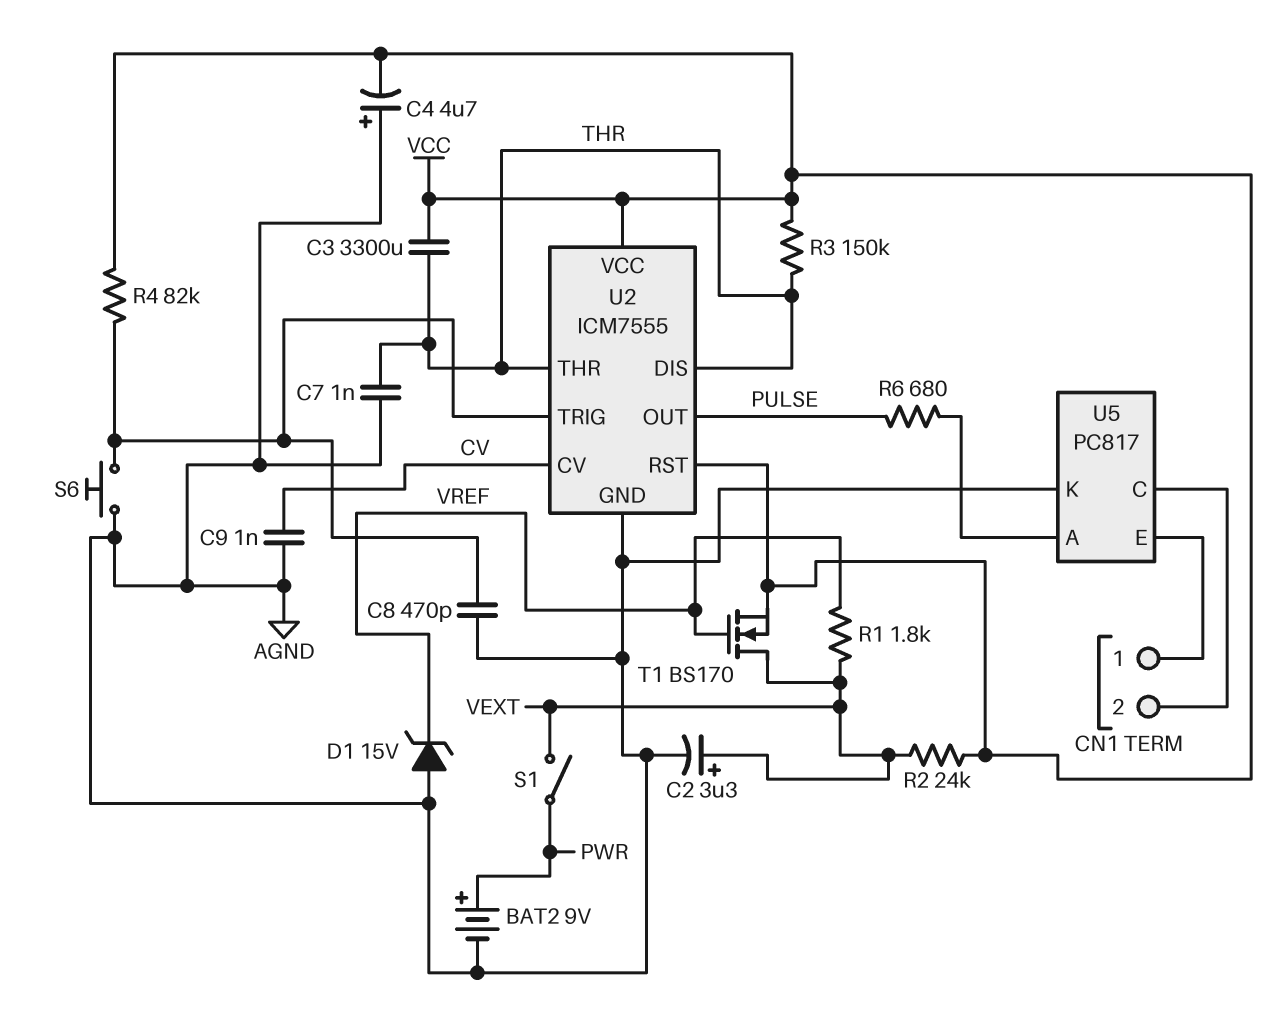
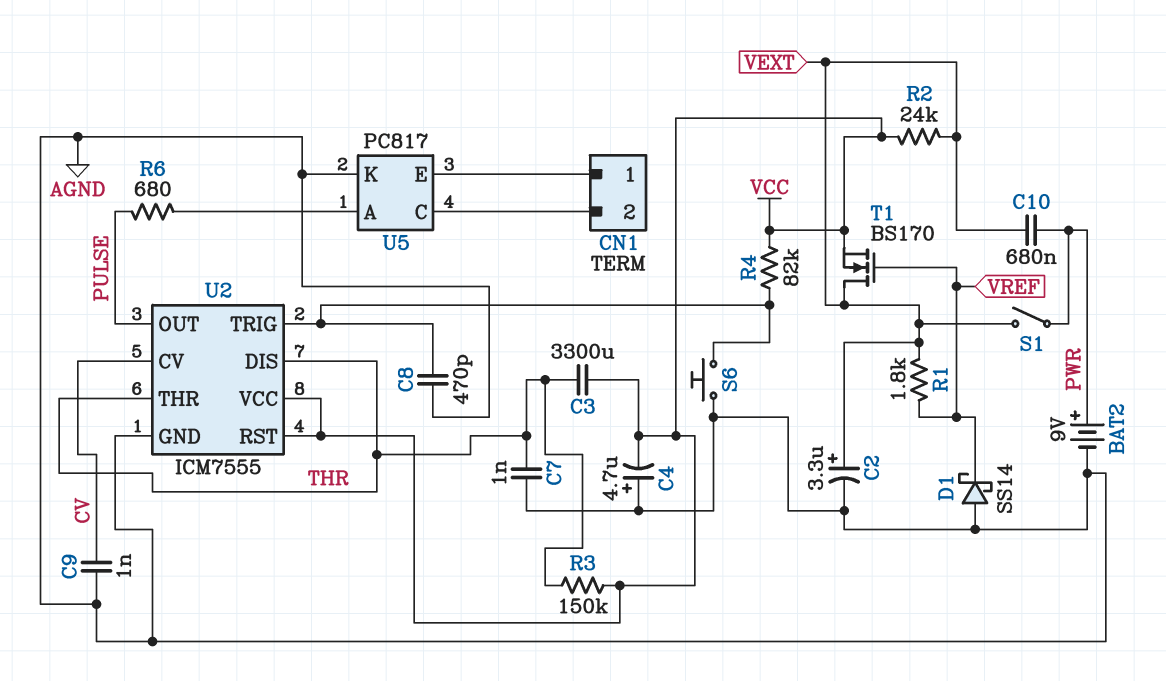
C10: none -> 680nF (PWR, VEXT)
D1: zener 15V (A AGND, K VREF) -> schottky SS14 (A AGND, K VREF)

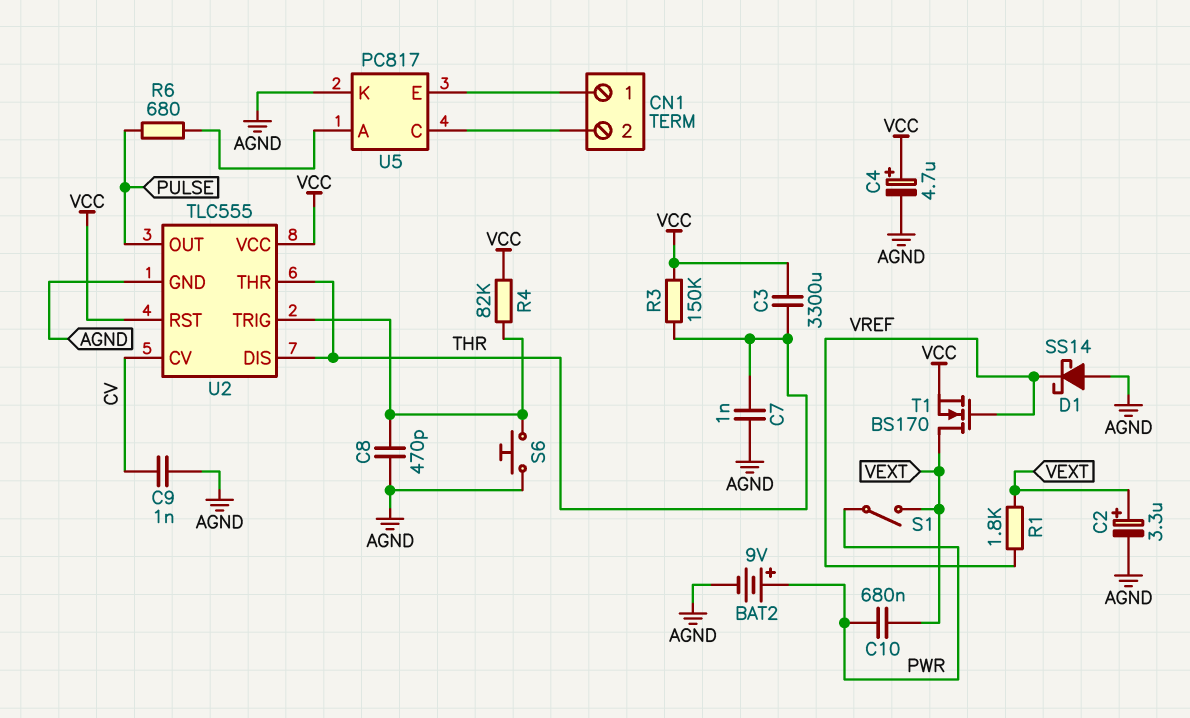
C4: 4.7uF (plus AGND, minus VCC) -> 4.7uF (plus VCC, minus AGND)
R2: 24k (VCC, VEXT) -> none
U2: ICM7555 -> TLC555

